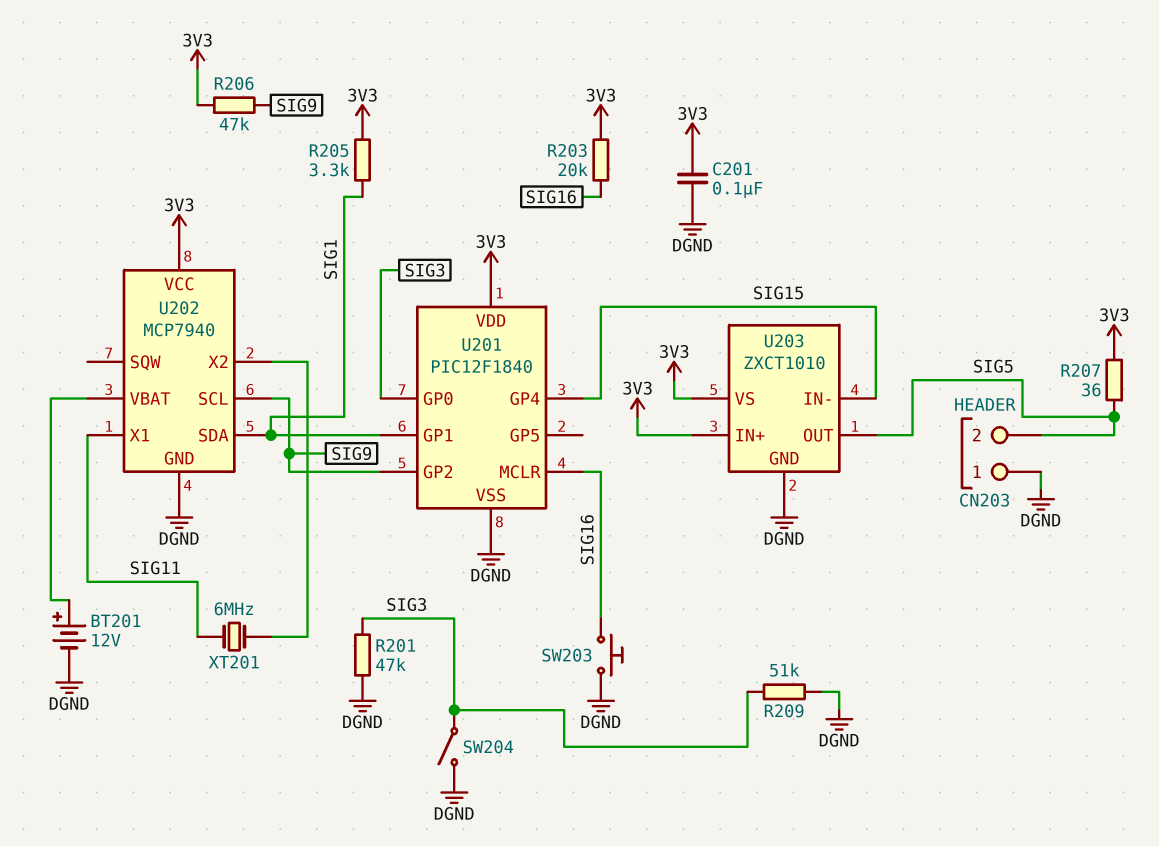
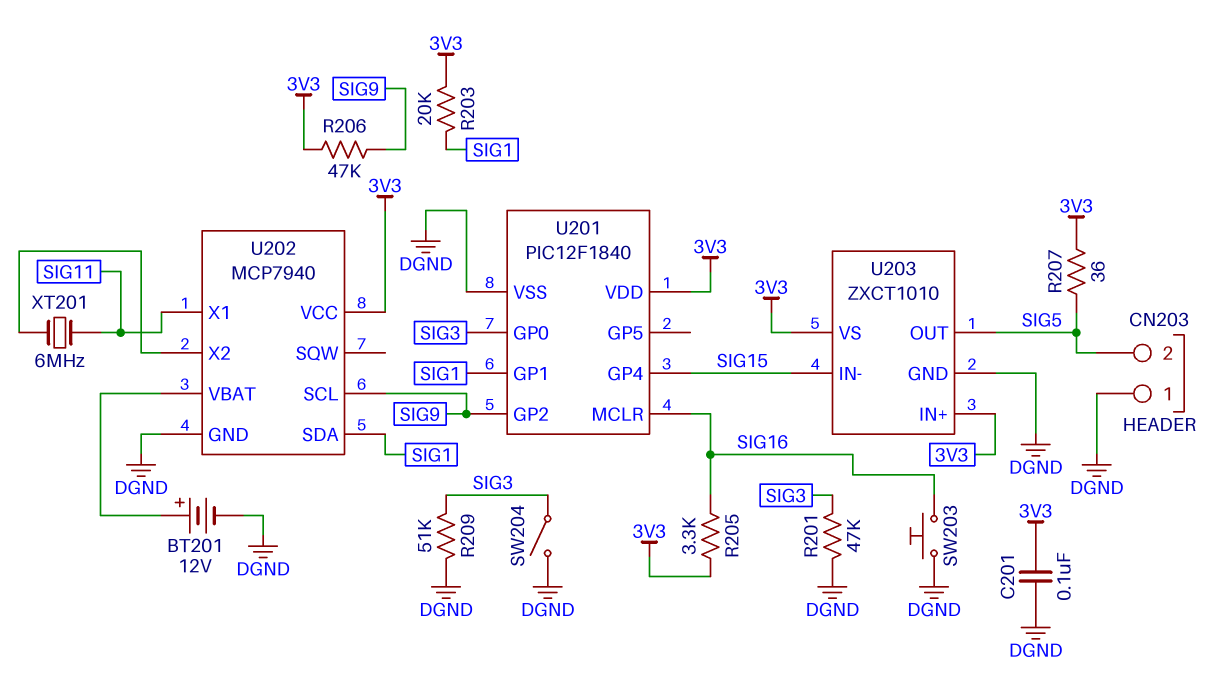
R203: 20k (3V3, SIG16) -> 20k (3V3, SIG1)
R205: 3.3k (3V3, SIG1) -> 3.3k (3V3, SIG16)

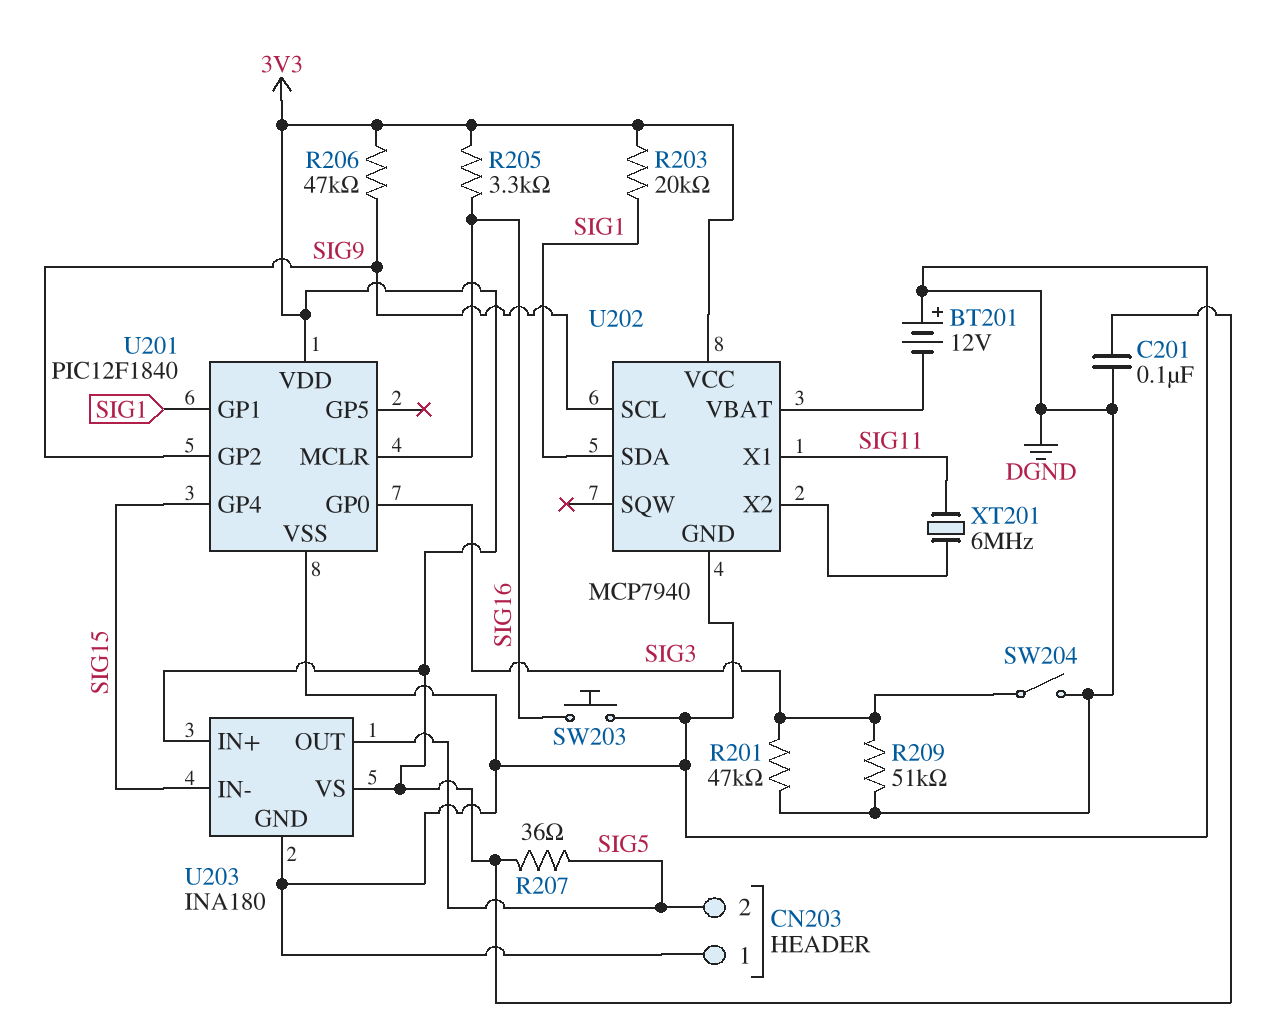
BT201: 12V (plus U202/VBAT, minus DGND) -> 12V (plus DGND, minus U202/VBAT)
U203: ZXCT1010 -> INA180

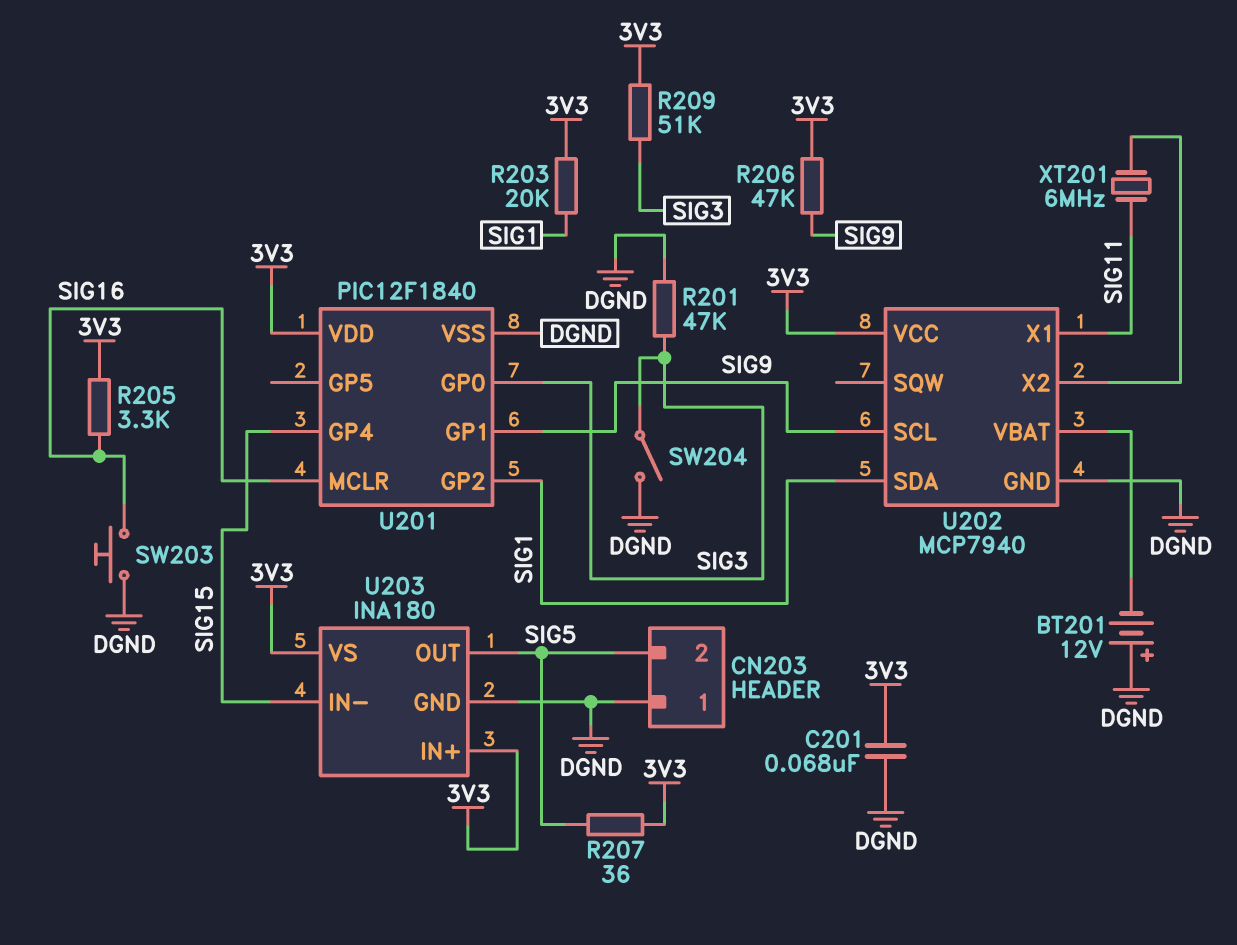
C201: 100nF (3V3, DGND) -> 68nF (3V3, DGND)
R209: 51k (DGND, SIG3) -> 51k (3V3, SIG3)
U201 pin GP1: SIG1 -> SIG9
U201 pin GP2: SIG9 -> SIG1

